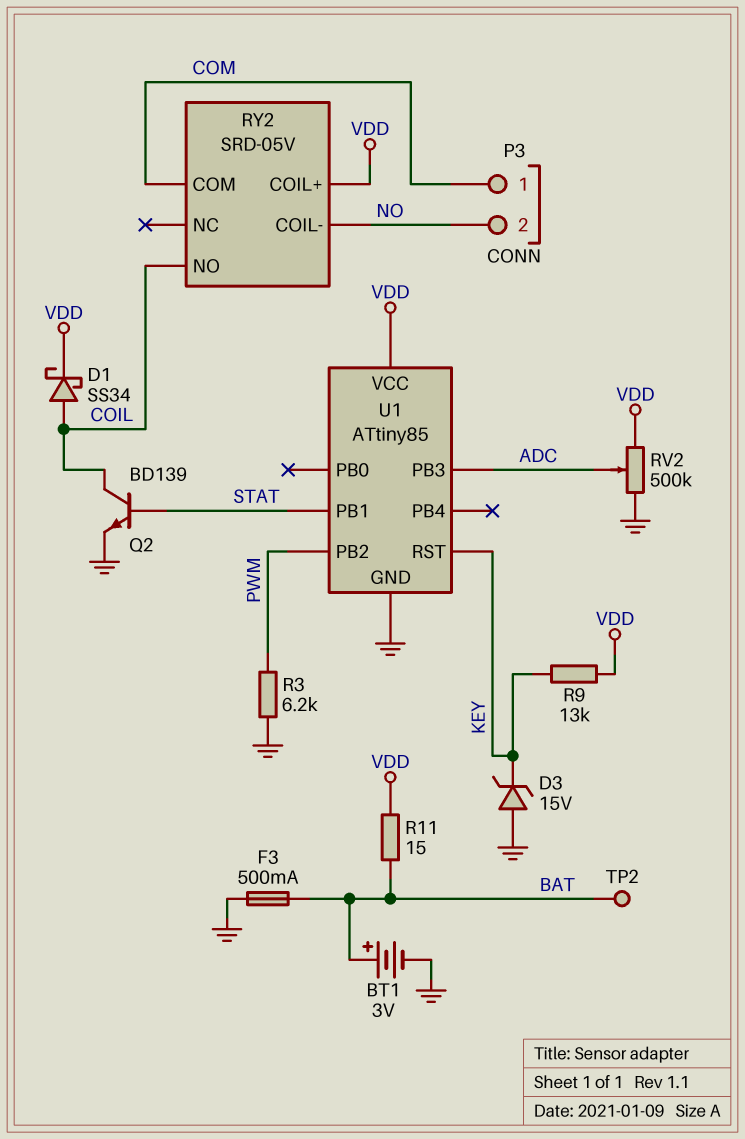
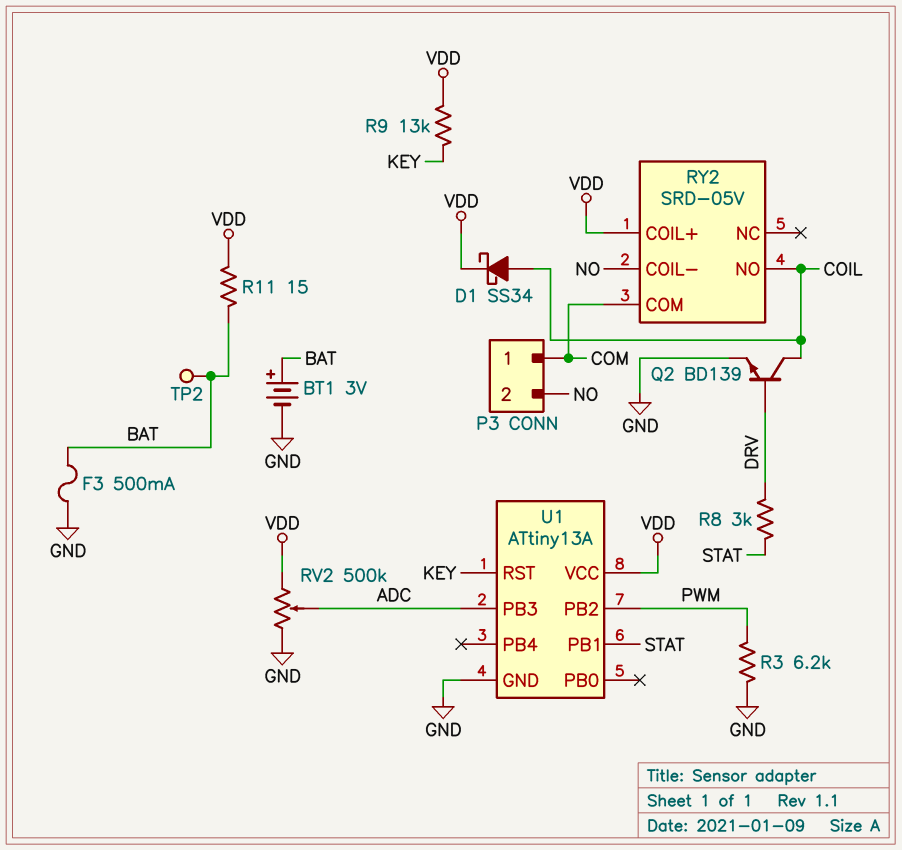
D3: zener 15V (A GND, K KEY) -> none
Q2: NPN BD139 (B STAT, C COIL, E GND) -> NPN BD139 (B DRV, C COIL, E GND)
R8: none -> 3k (DRV, STAT)
U1: ATtiny85 -> ATtiny13A

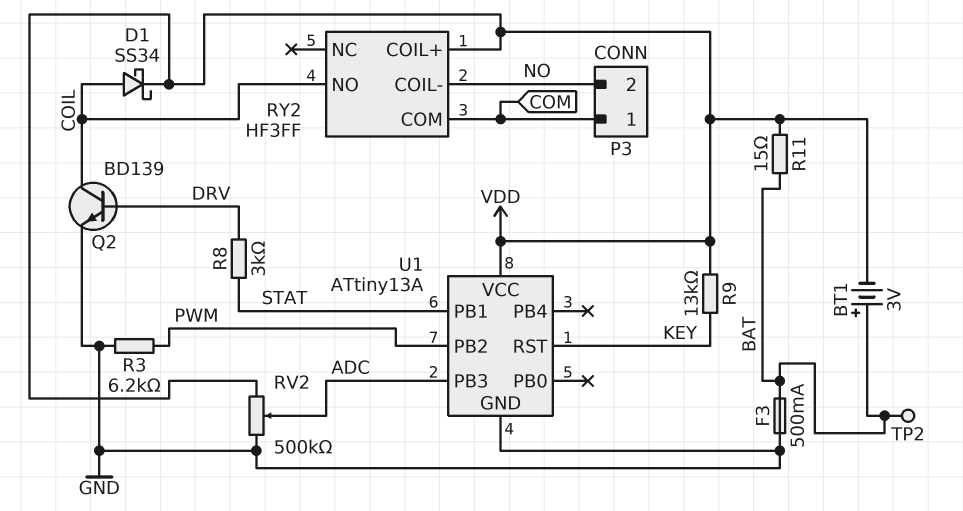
BT1: 3V (plus BAT, minus GND) -> 3V (plus BAT, minus VDD)
RY2: SRD-05V -> HF3FF

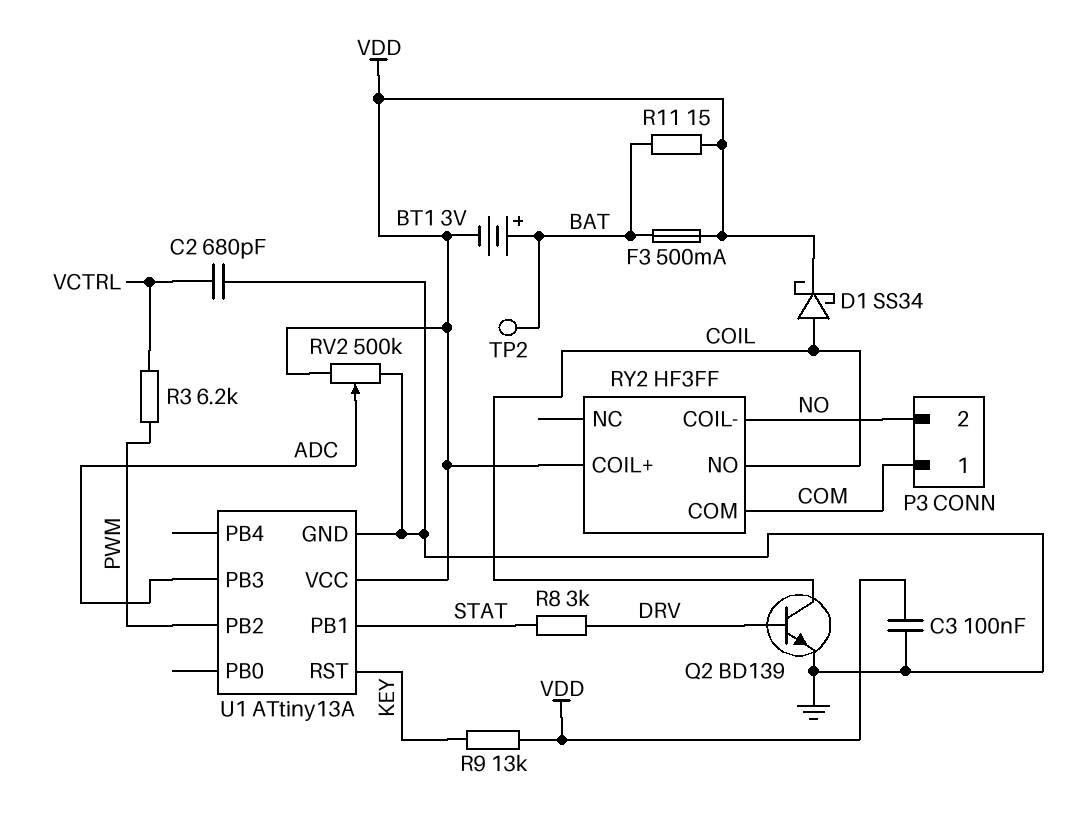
C2: none -> 680pF (GND, VCTRL)
C3: none -> 100nF (GND, VDD)
F3: 500mA (BAT, GND) -> 500mA (BAT, VDD)
R3: 6.2k (GND, PWM) -> 6.2k (PWM, VCTRL)

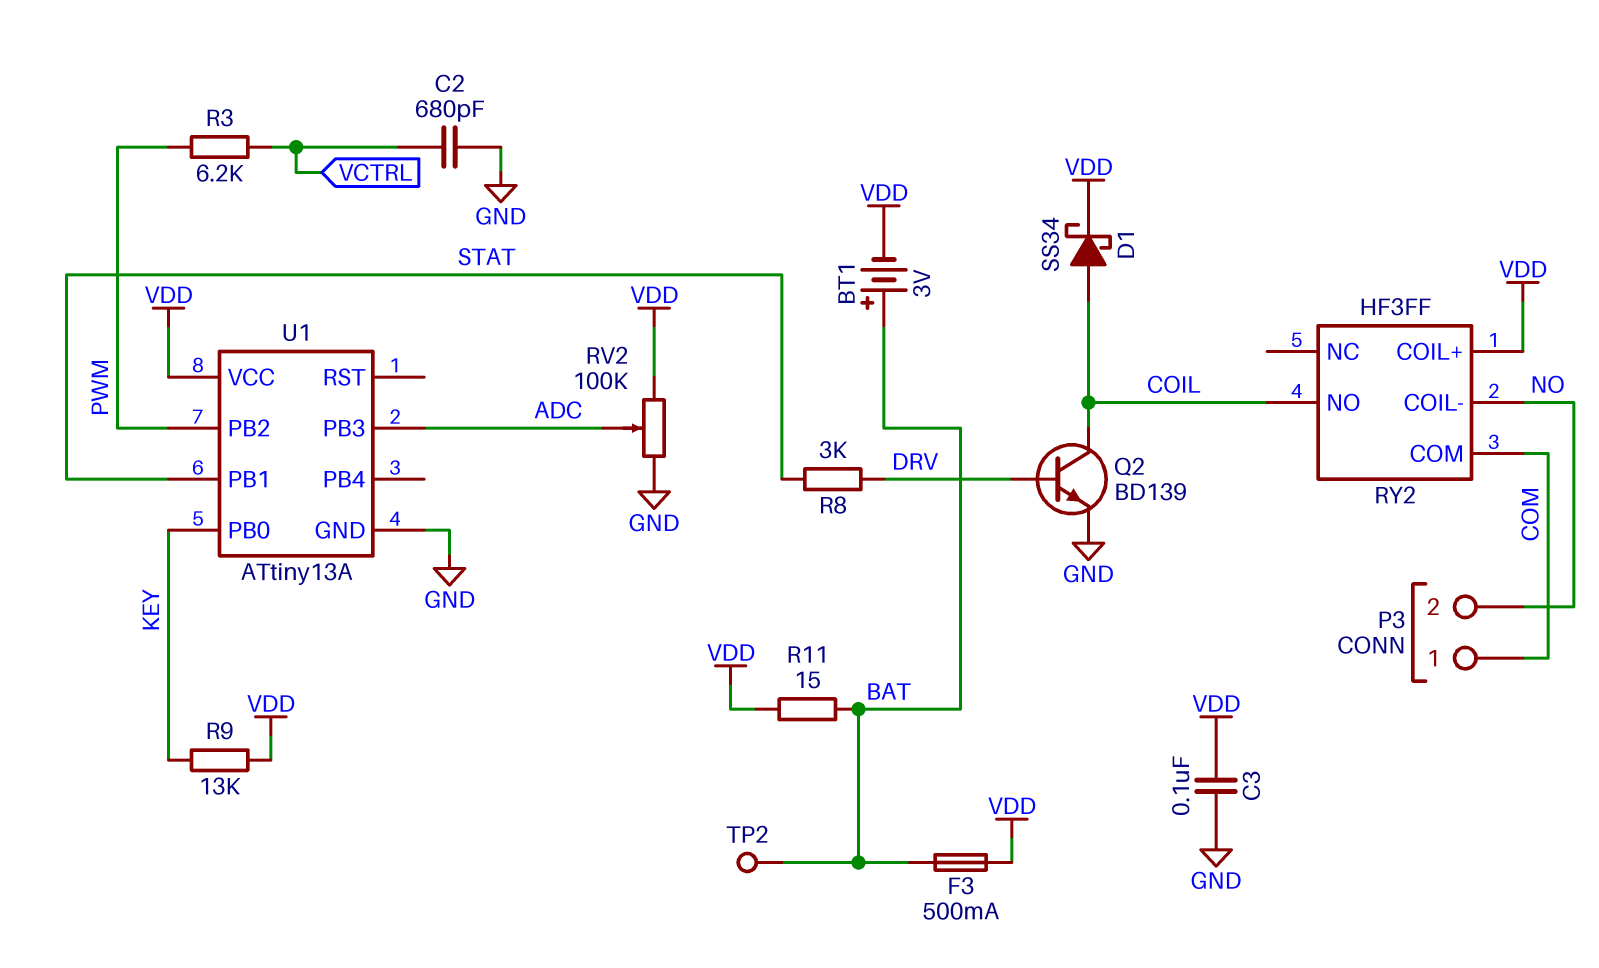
RV2: 500k (GND, VDD, wiper ADC) -> 100k (GND, VDD, wiper ADC)
U1 pin PB0: none -> KEY
U1 pin RST: KEY -> none

